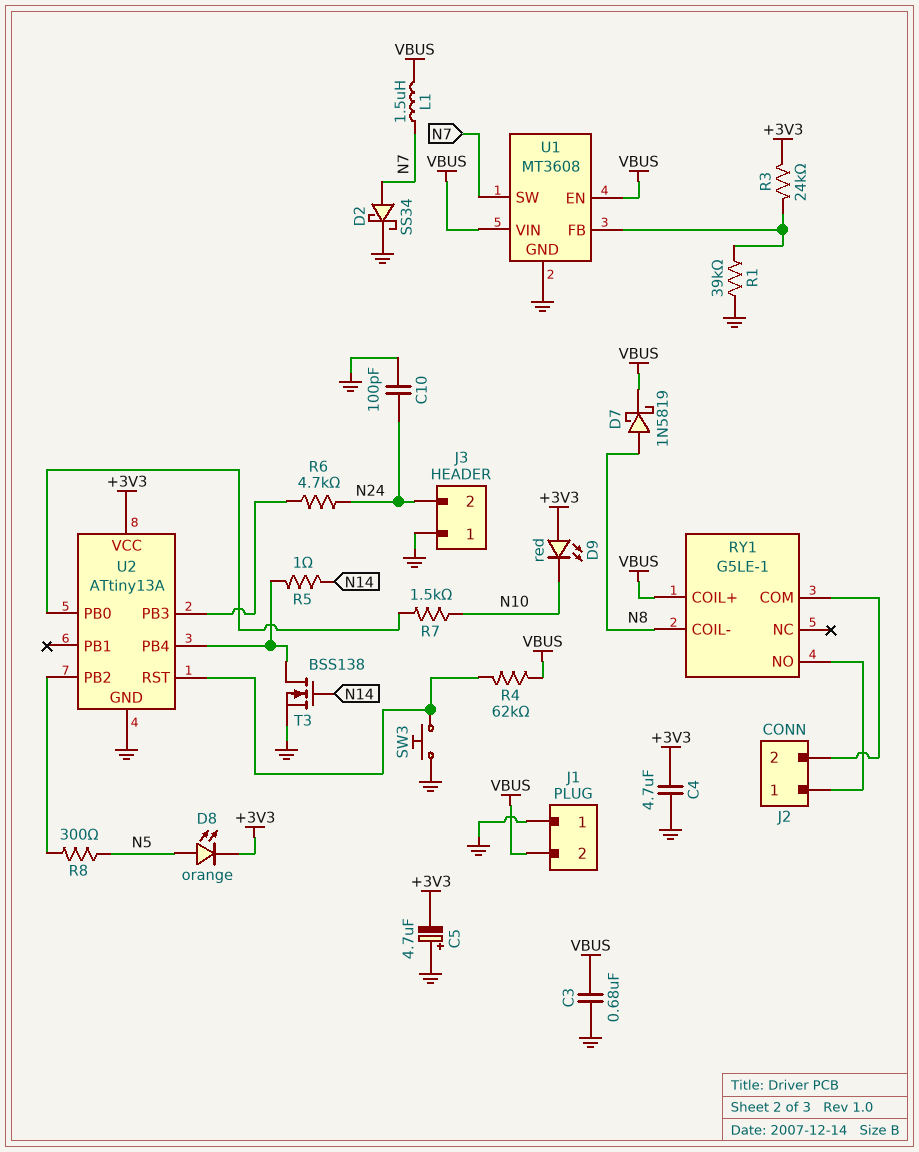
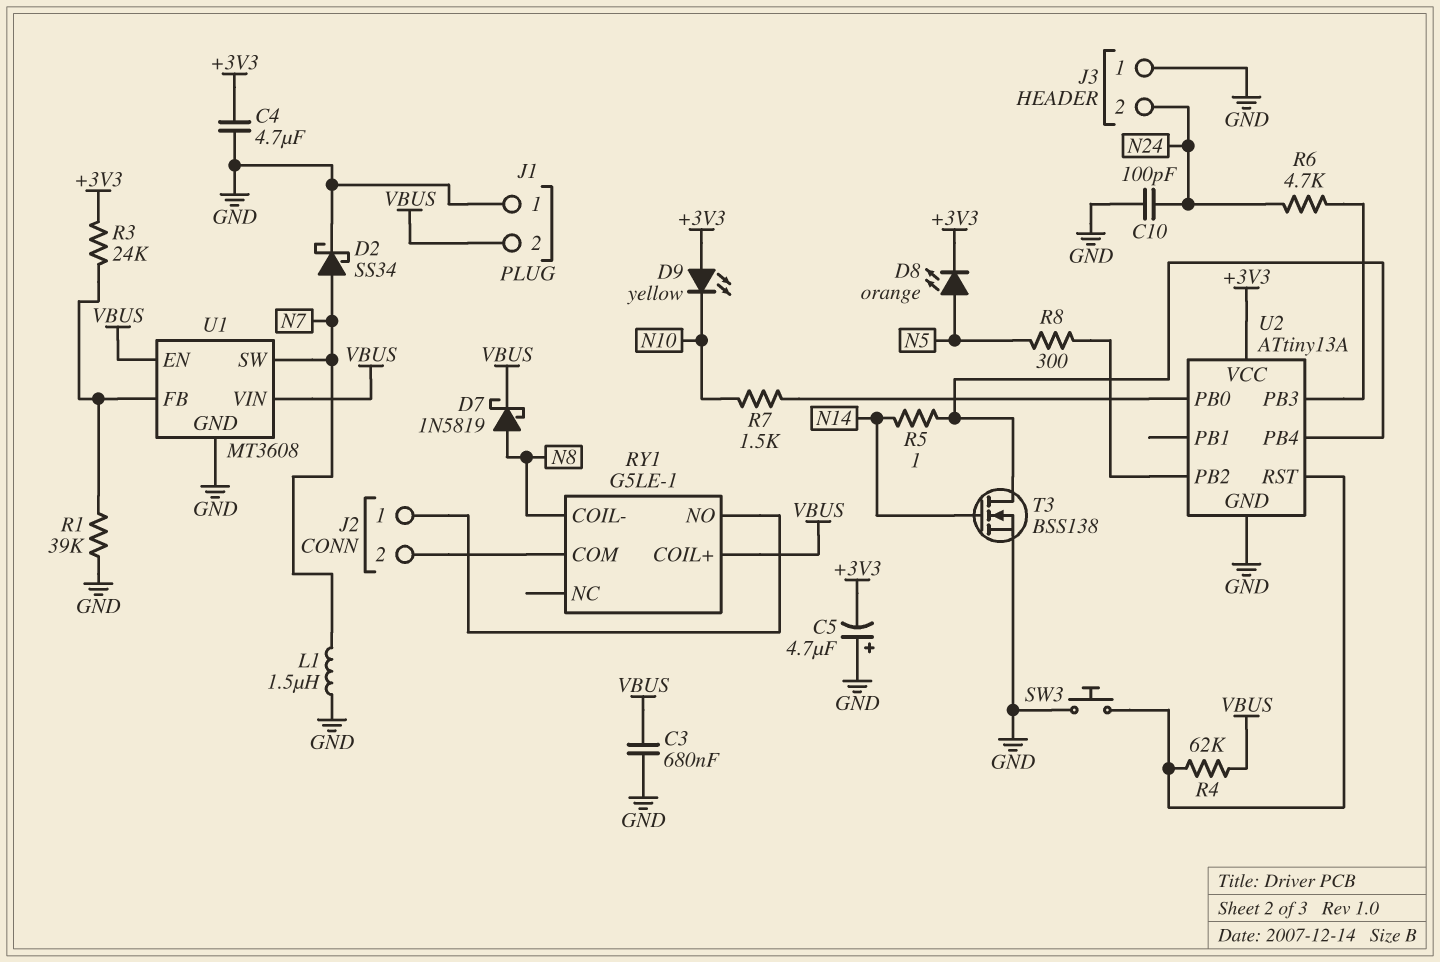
D9: LED red (A +3V3, K N10) -> LED yellow (A +3V3, K N10)
L1: 1.5uH (N7, VBUS) -> 1.5uH (GND, N7)

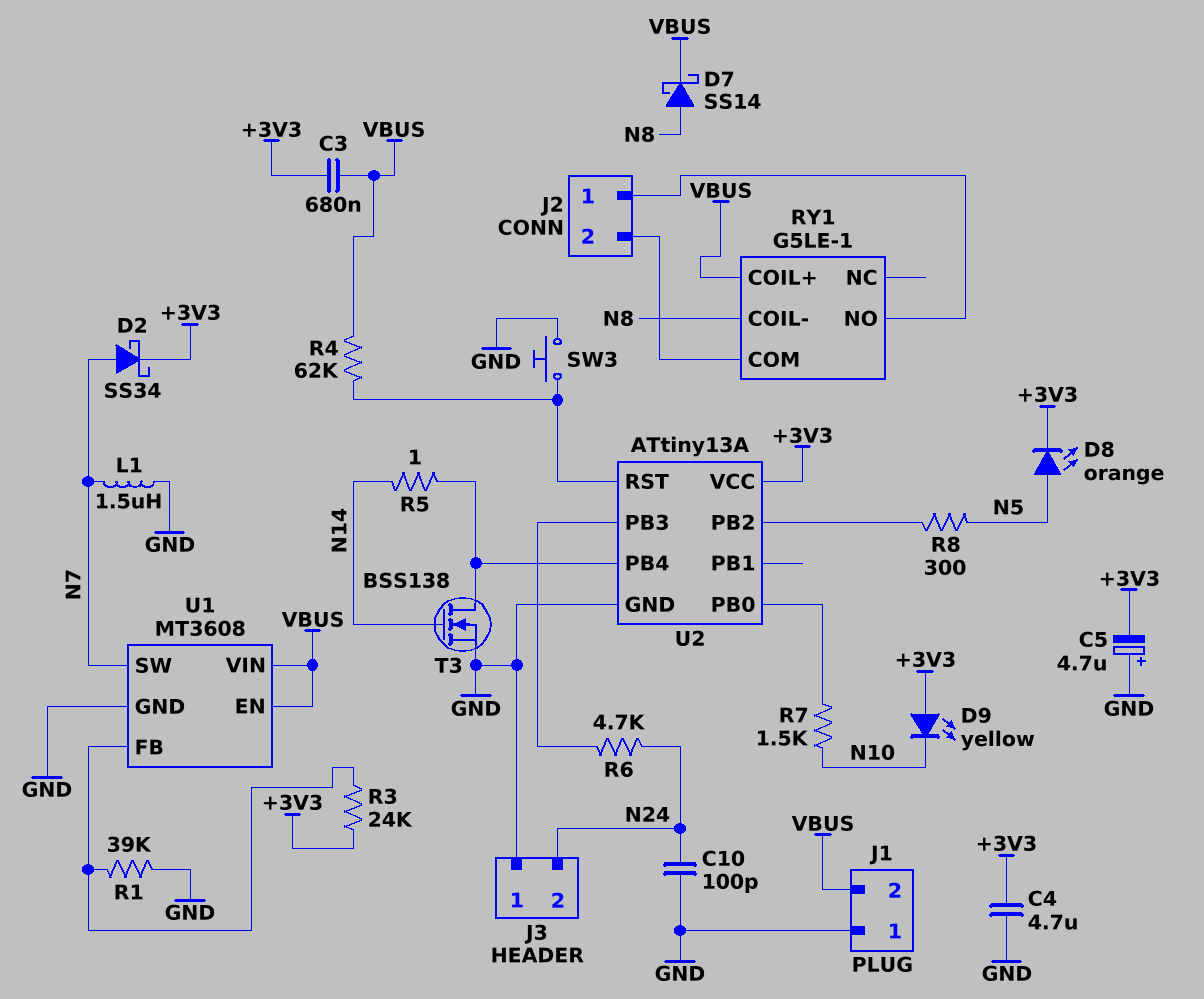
C3: 680nF (GND, VBUS) -> 680nF (+3V3, VBUS)
D2: schottky SS34 (A N7, K GND) -> schottky SS34 (A N7, K +3V3)
D7: schottky 1N5819 (A N8, K VBUS) -> schottky SS14 (A N8, K VBUS)

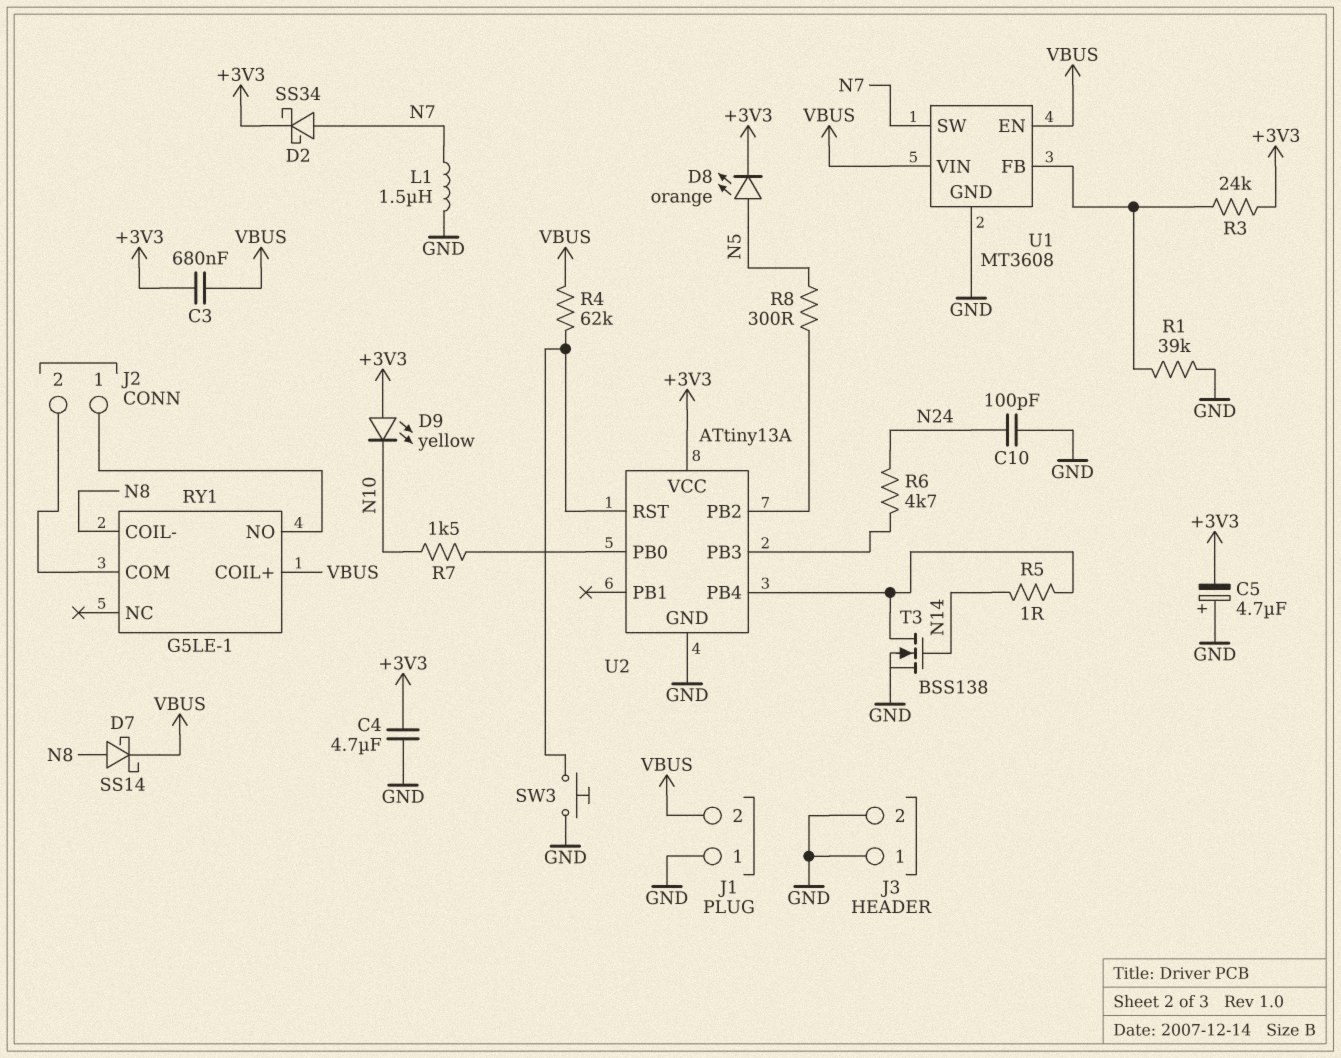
J3 pin 2: N24 -> GND

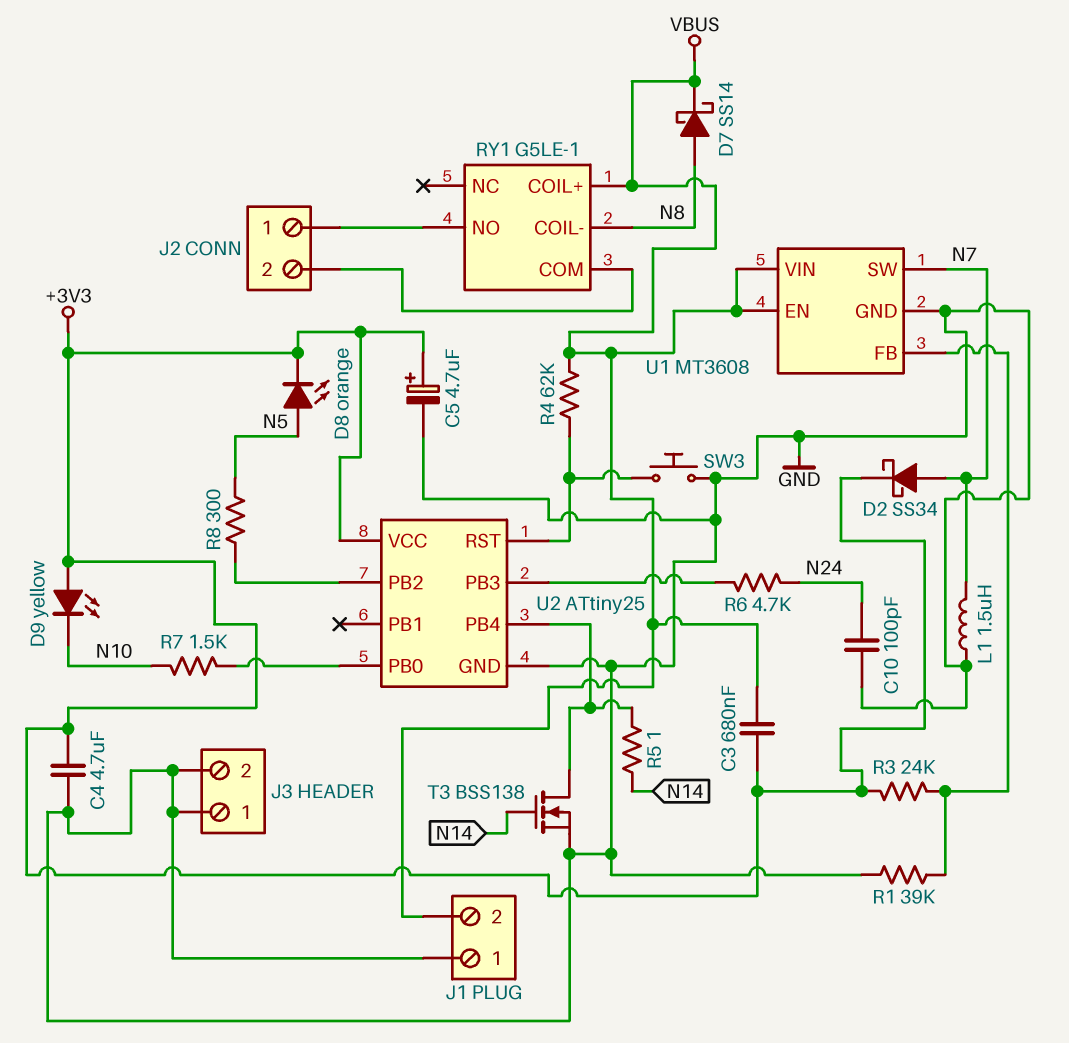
C5: 4.7uF (plus GND, minus +3V3) -> 4.7uF (plus +3V3, minus GND)
U2: ATtiny13A -> ATtiny25

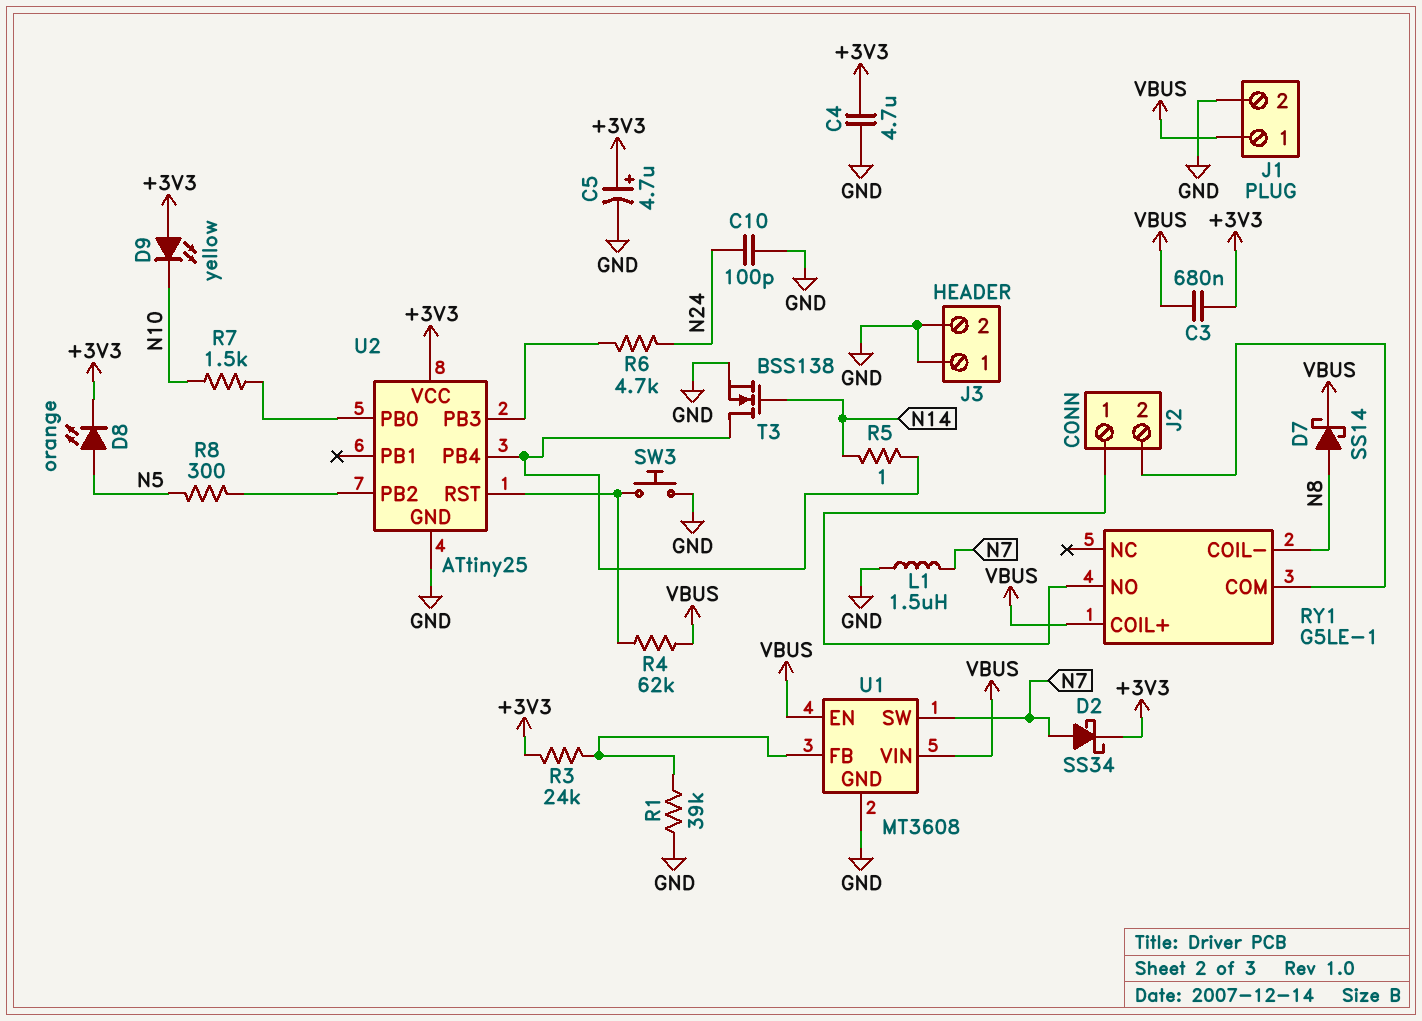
J1 pin 1: GND -> VBUS
J1 pin 2: VBUS -> GND

